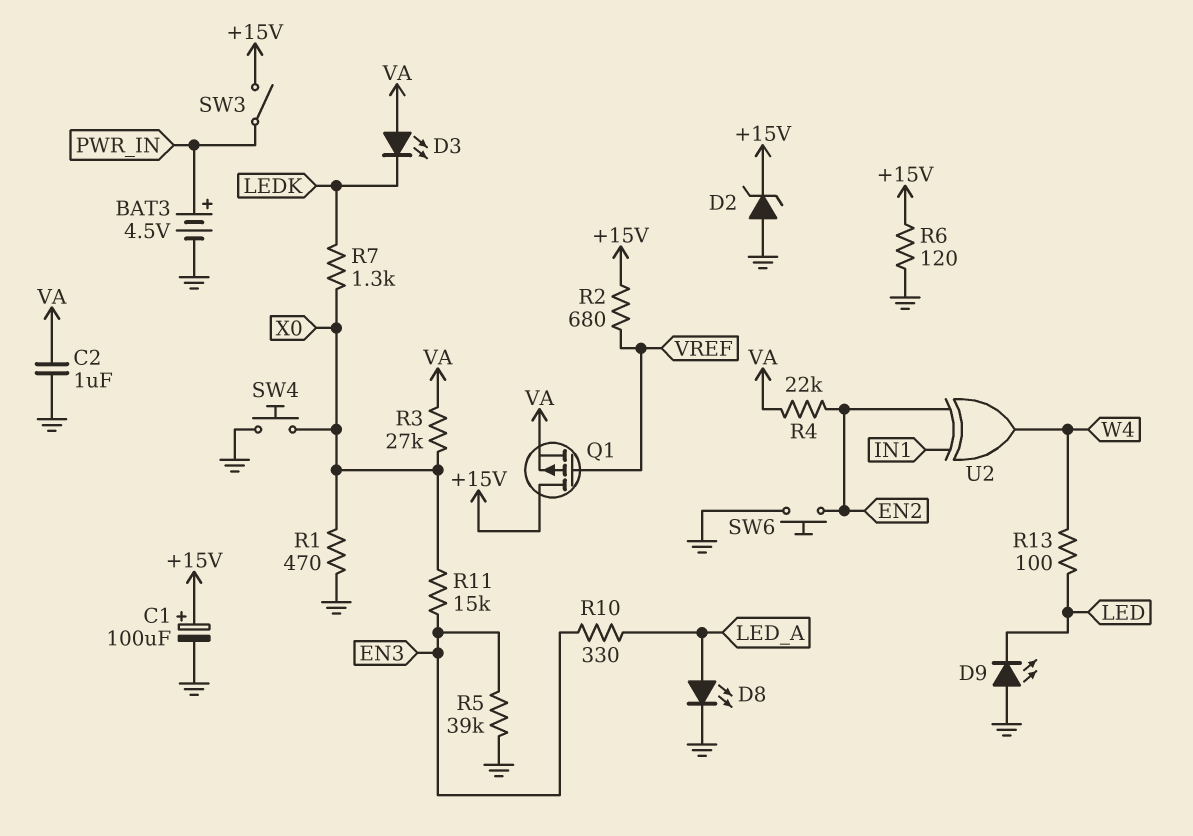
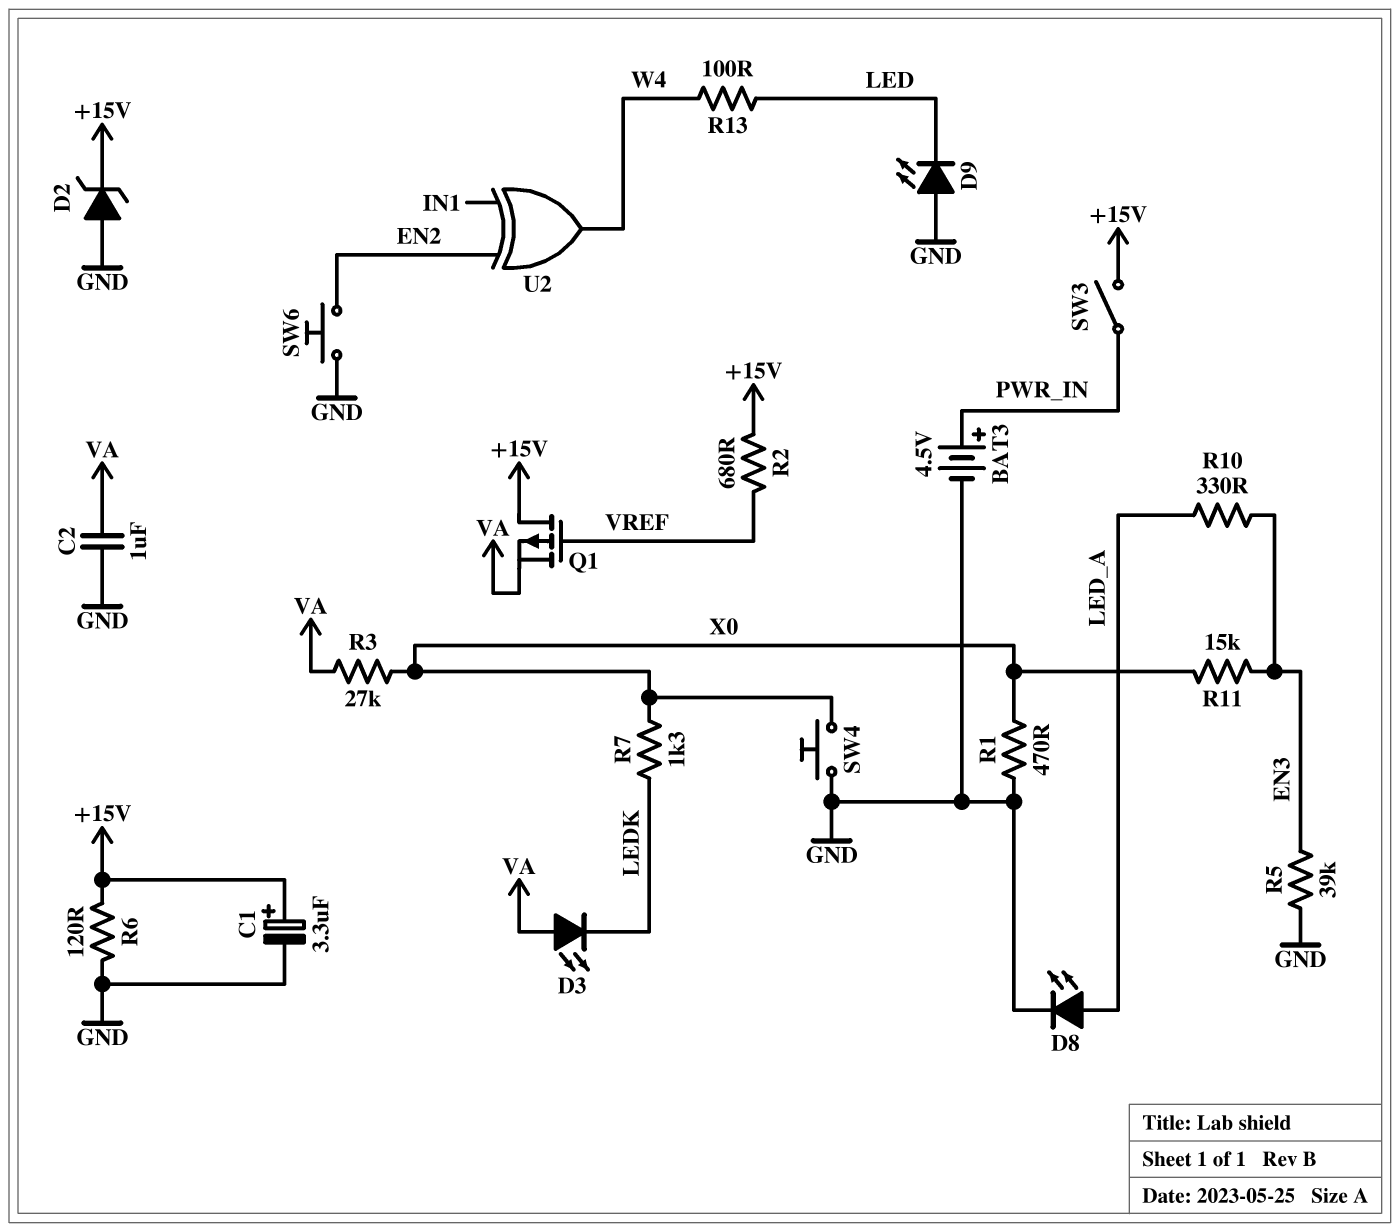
C1: 100uF (plus +15V, minus GND) -> 3.3uF (plus +15V, minus GND)
R4: 22k (EN2, VA) -> none

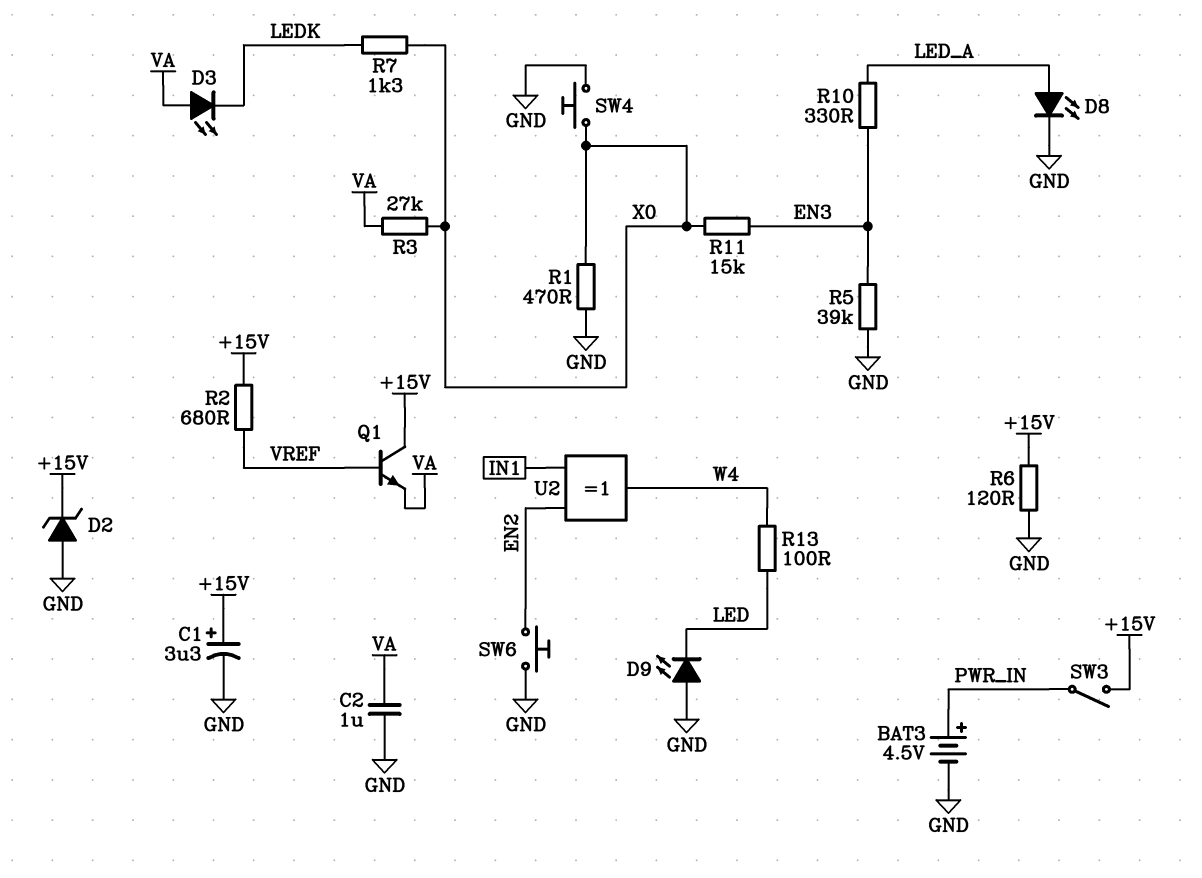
Q1: PMOS (G VREF, D +15V, S VA) -> NPN (B VREF, C +15V, E VA)

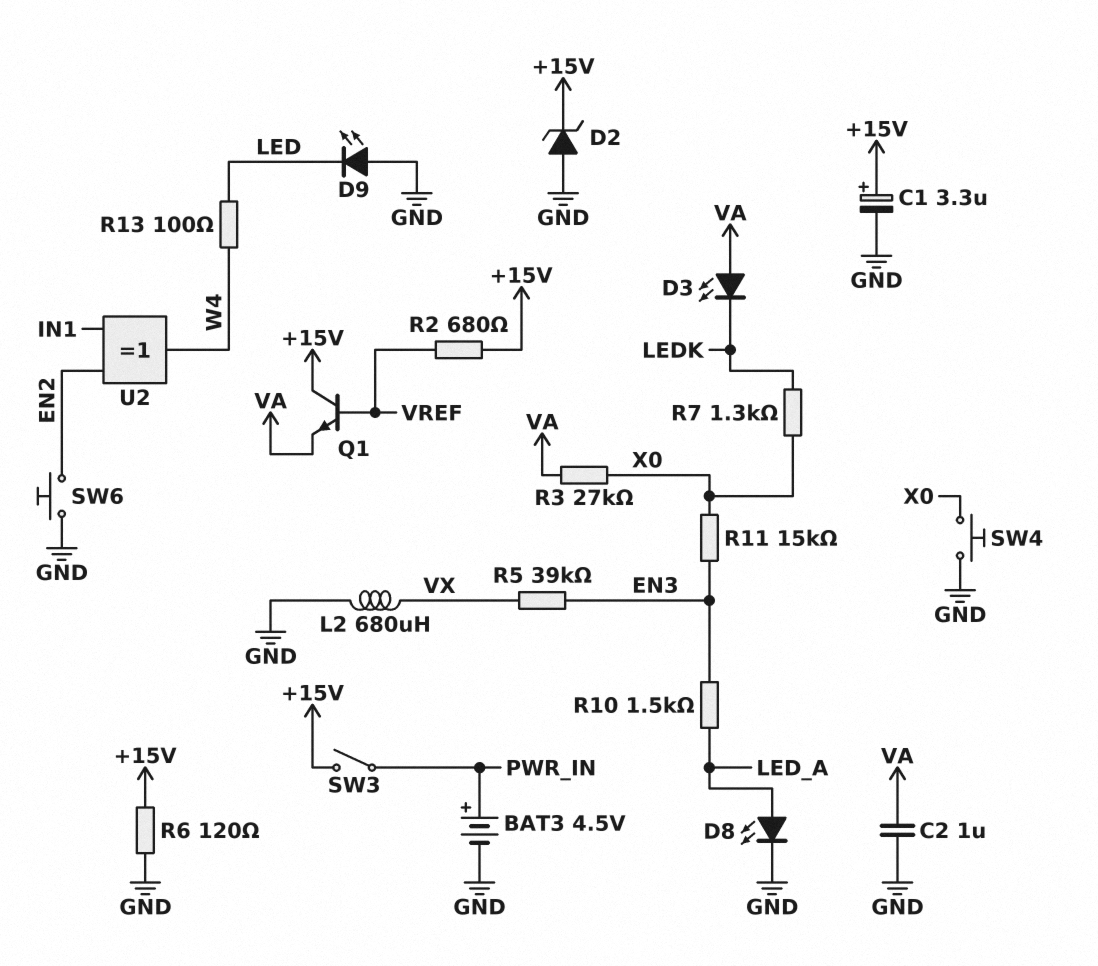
L2: none -> 680uH (GND, VX)
R1: 470 (GND, X0) -> none
R5: 39k (EN3, GND) -> 39k (EN3, VX)
R10: 330 (EN3, LED_A) -> 1.5k (EN3, LED_A)

